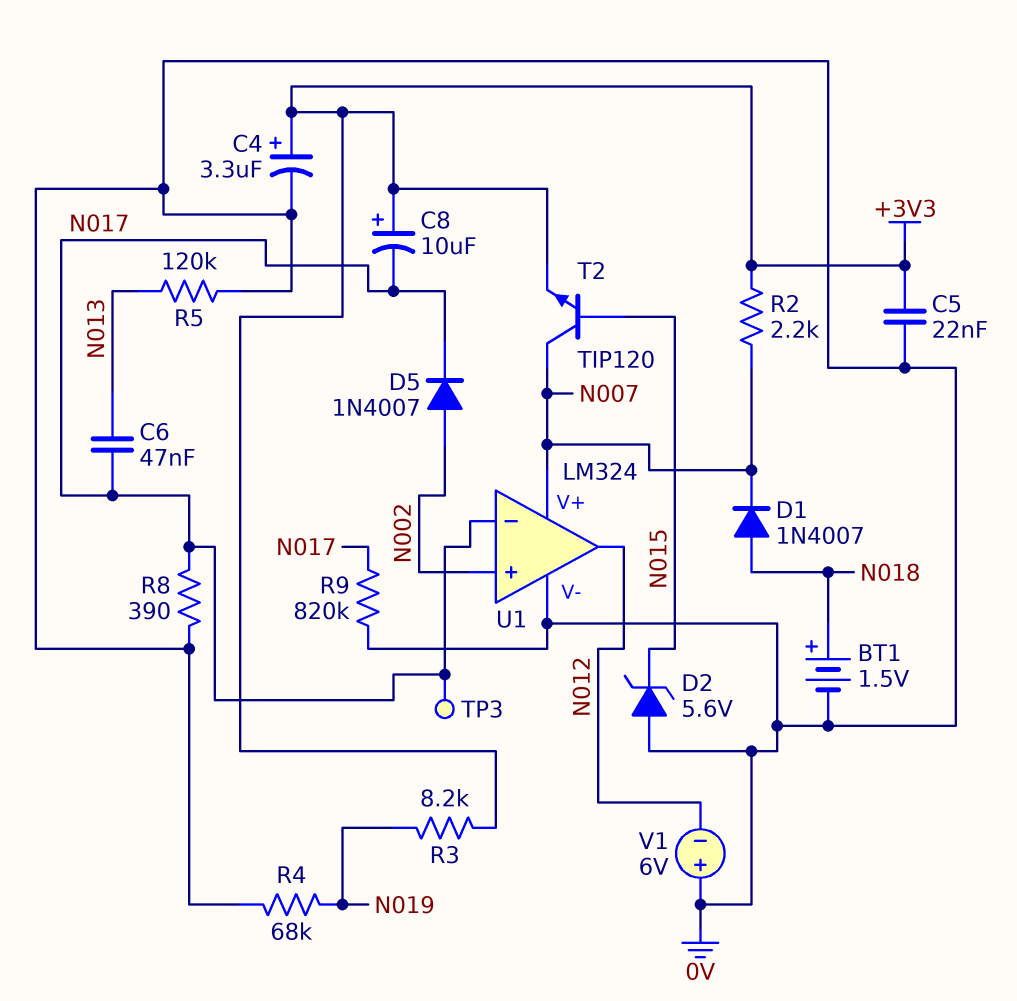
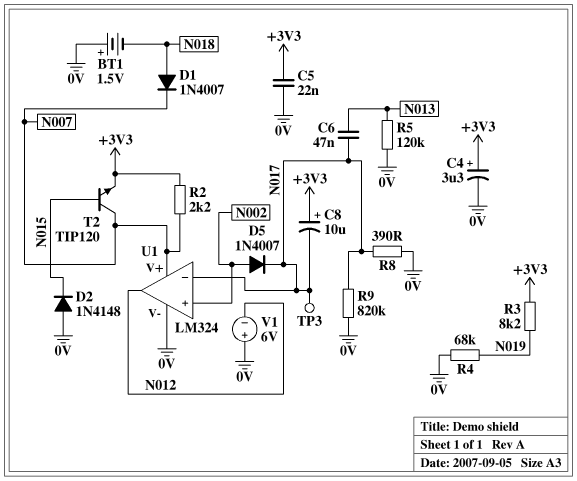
BT1: 1.5V (plus N018, minus 0V) -> 1.5V (plus 0V, minus N018)
D2: zener 5.6V (A 0V, K N015) -> diode 1N4148 (A 0V, K N015)

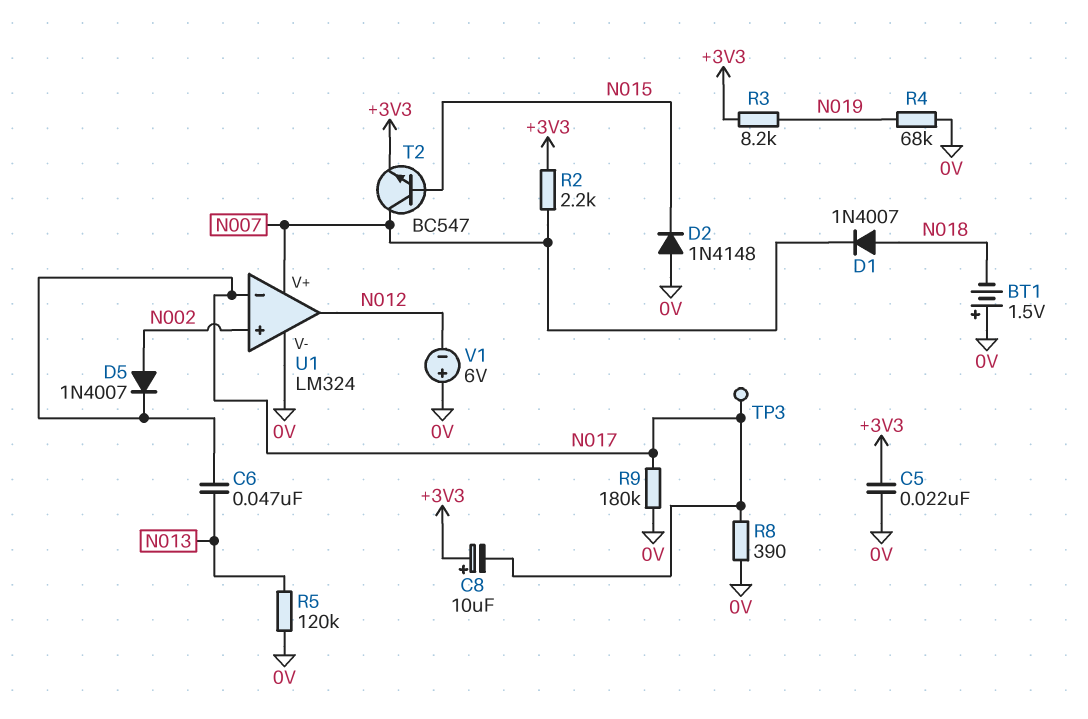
C4: 3.3uF (plus +3V3, minus 0V) -> none
R9: 820k (0V, N017) -> 180k (0V, N017)
T2: NPN TIP120 (B N015, C N007, E +3V3) -> NPN BC547 (B N015, C N007, E +3V3)

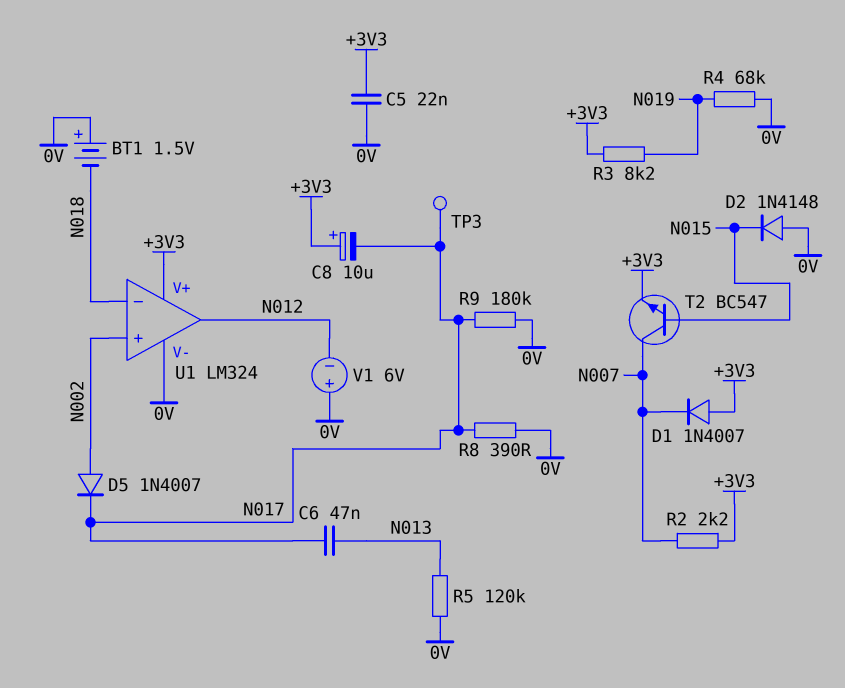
D1: diode 1N4007 (A N018, K N007) -> diode 1N4007 (A +3V3, K N007)
U1 pin V+: N007 -> +3V3
U1 pin in-: N017 -> N018

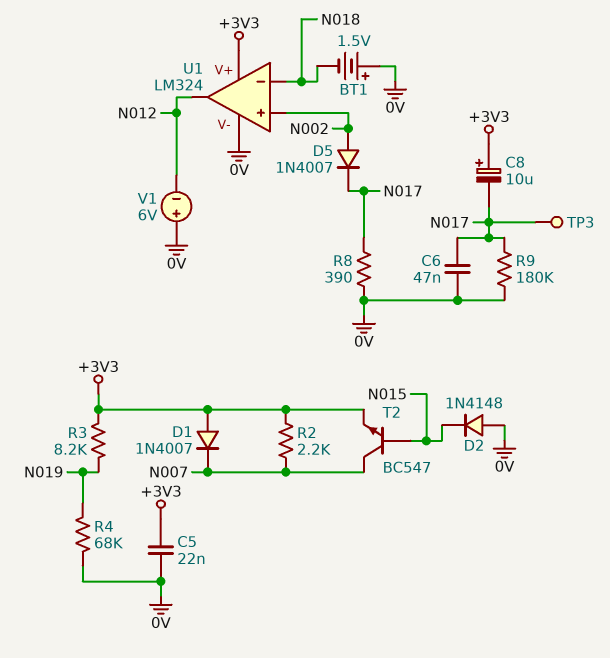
C6: 47nF (N013, N017) -> 47nF (0V, N017)
R5: 120k (0V, N013) -> none

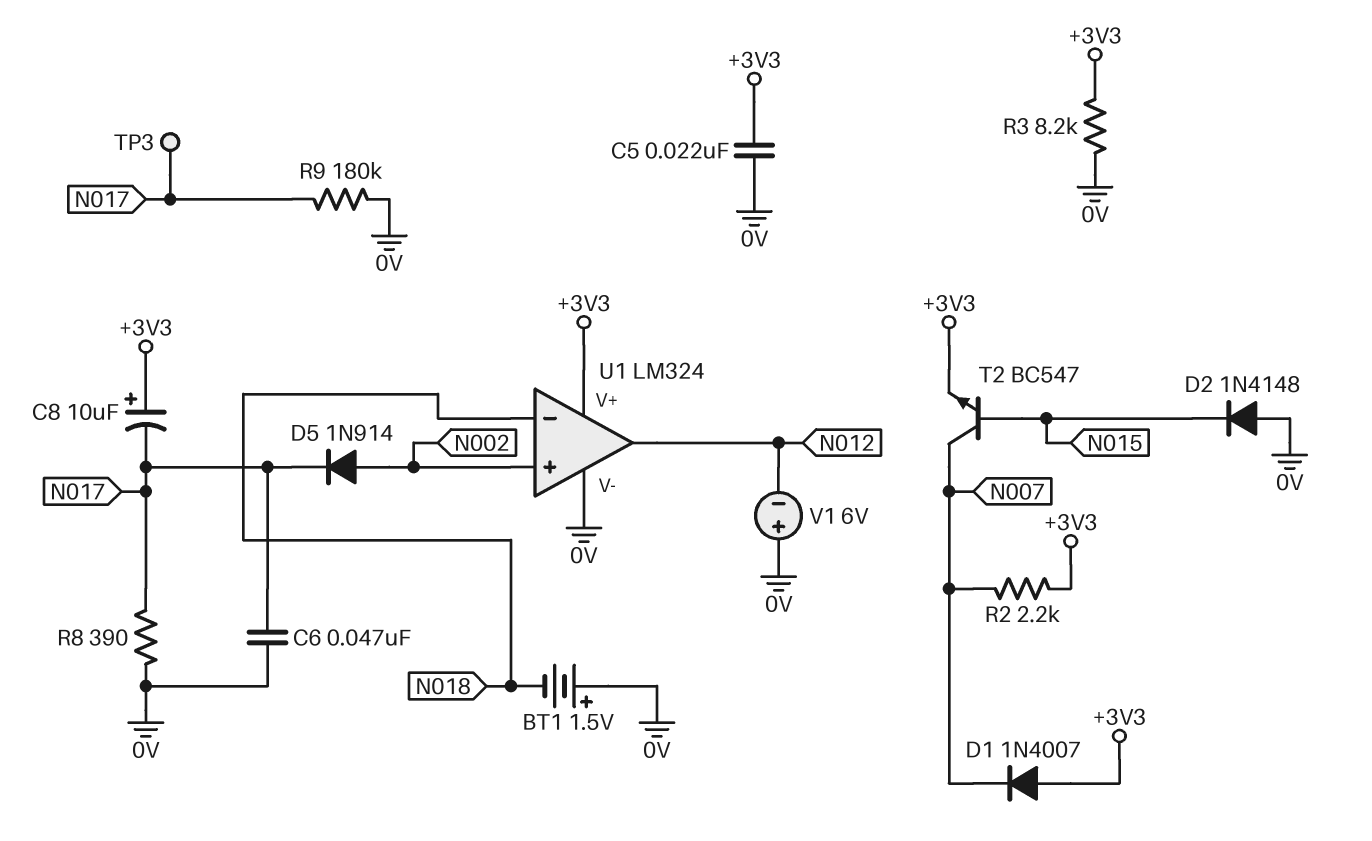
D5: diode 1N4007 (A N002, K N017) -> diode 1N914 (A N002, K N017)
R3: 8.2k (+3V3, N019) -> 8.2k (+3V3, 0V)
R4: 68k (0V, N019) -> none

